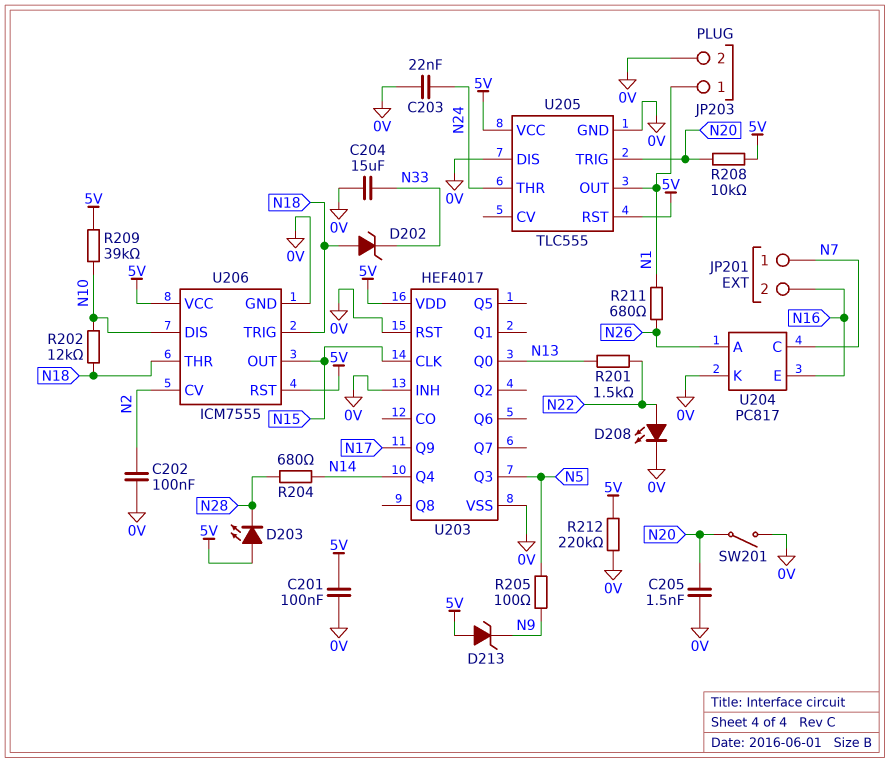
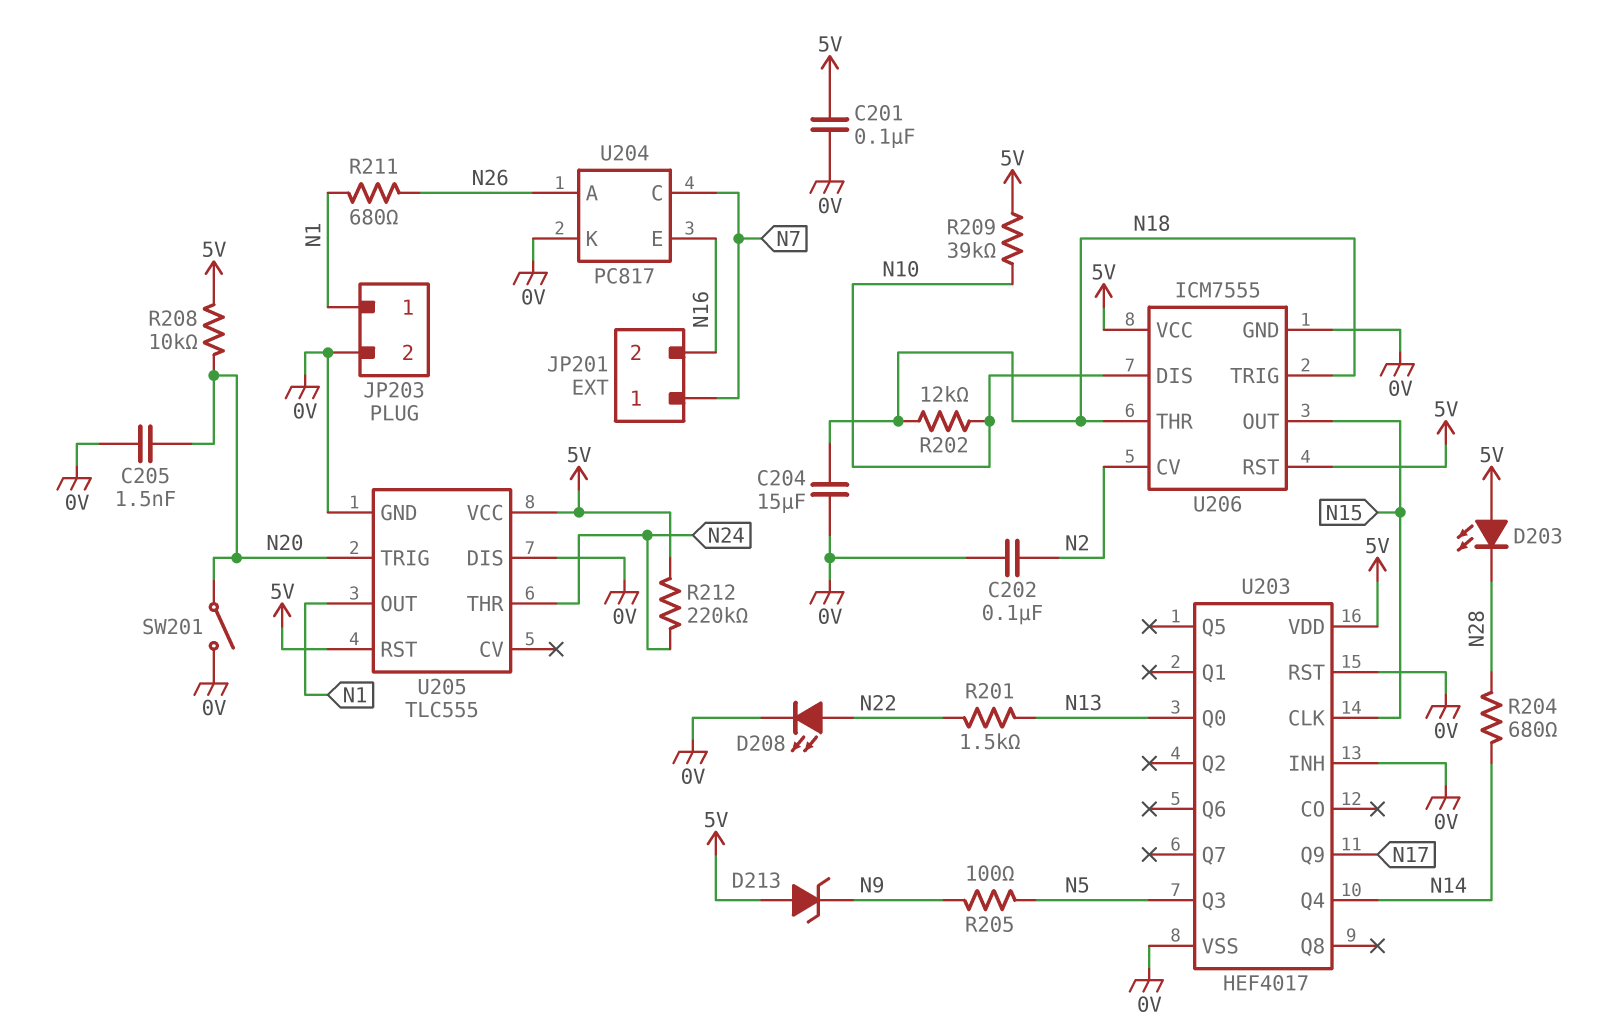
C203: 22nF (0V, N24) -> none
C204: 15uF (0V, N33) -> 15uF (0V, N18)
D202: zener (A N18, K N33) -> none
R212: 220k (0V, 5V) -> 220k (5V, N24)

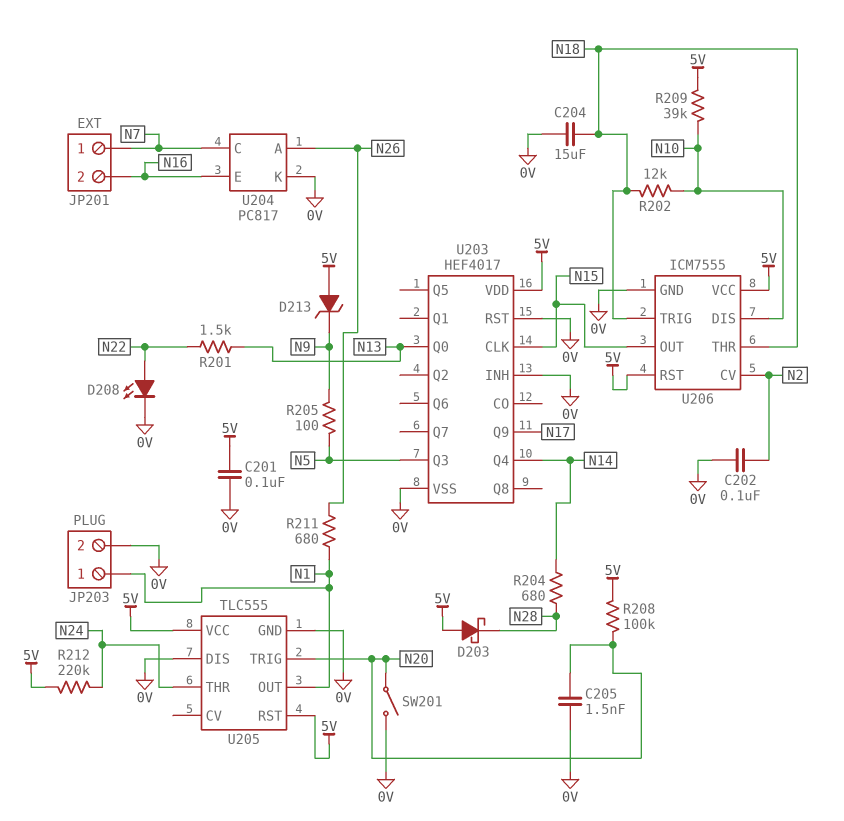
D203: LED (A 5V, K N28) -> schottky (A 5V, K N28)
R208: 10k (5V, N20) -> 100k (5V, N20)

